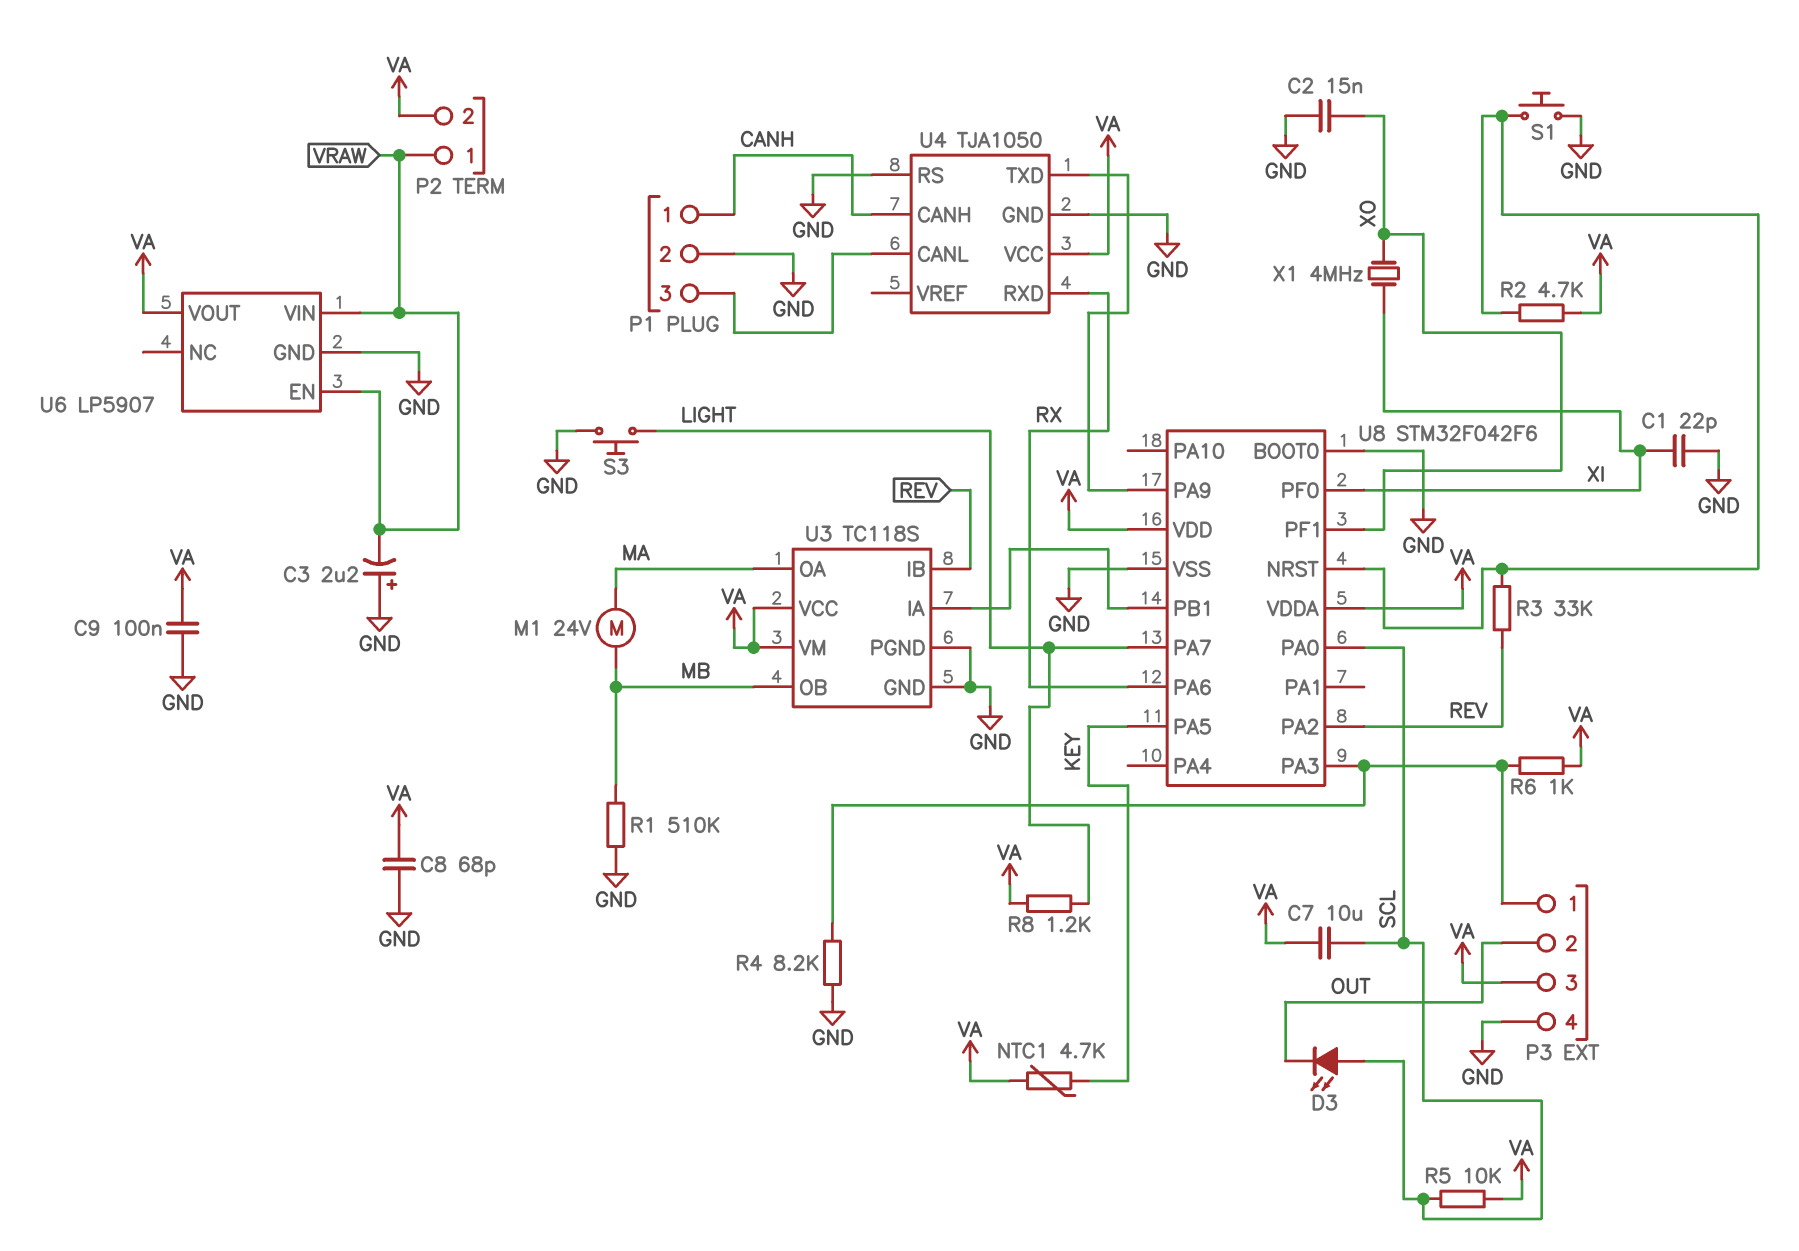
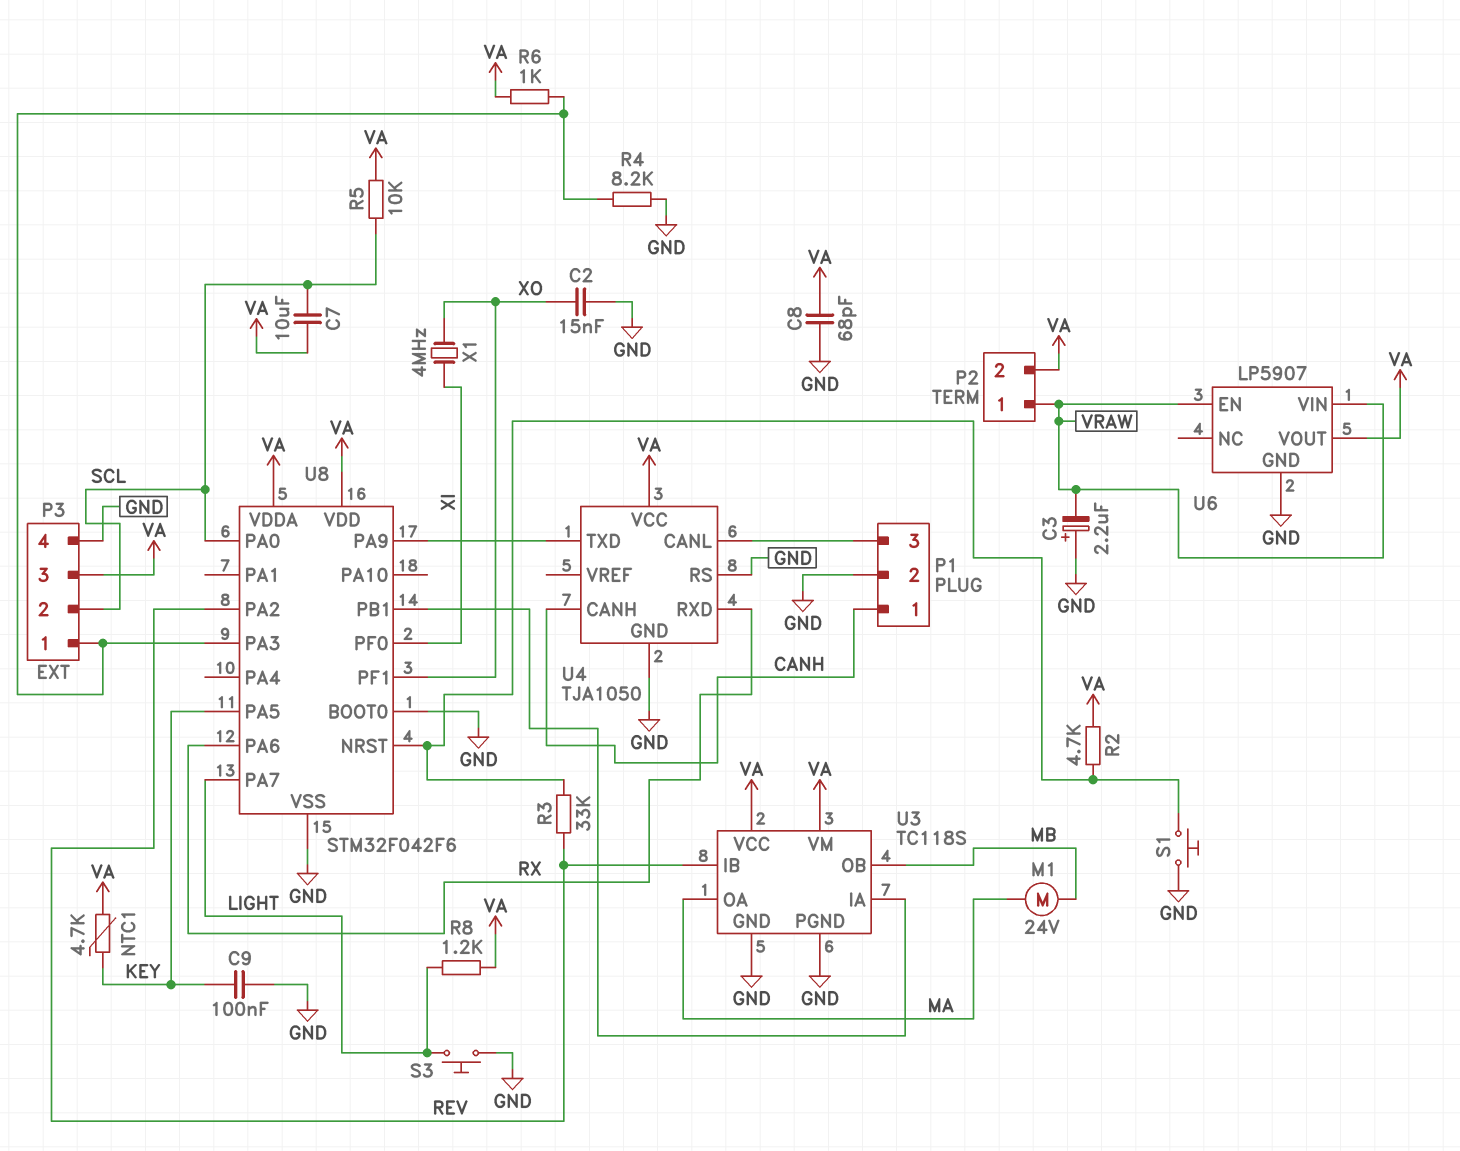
C1: 22pF (GND, XI) -> none
C9: 100nF (GND, VA) -> 100nF (GND, KEY)
D3: LED (A SCL, K OUT) -> none
P3 pin 2: OUT -> SCL
R1: 510k (GND, MB) -> none

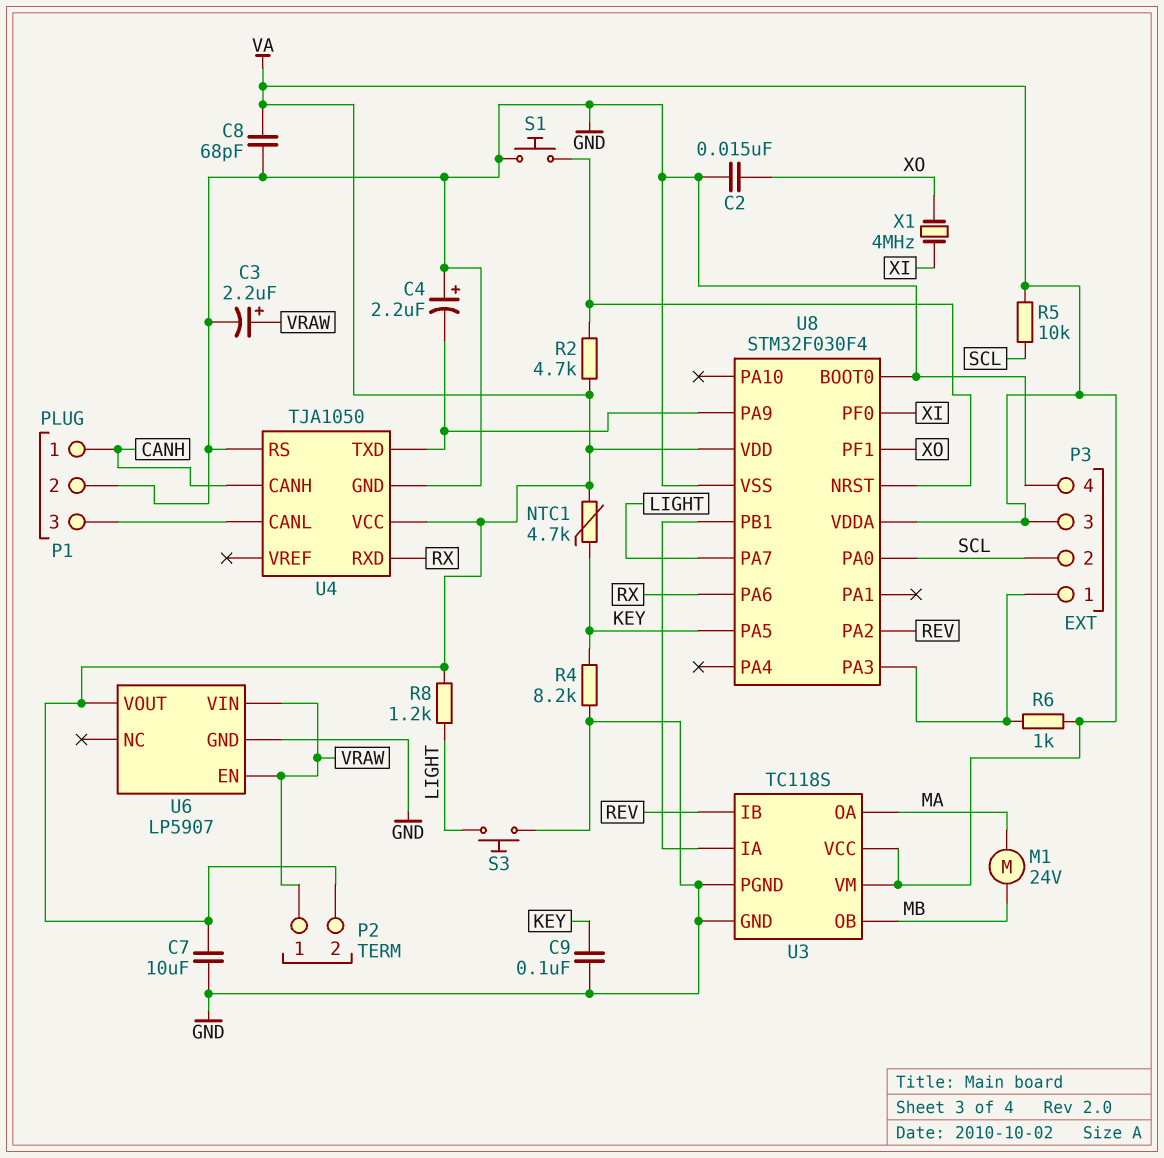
C3: 2.2uF (plus GND, minus VRAW) -> 2.2uF (plus VRAW, minus GND)
C4: none -> 2.2uF (plus GND, minus U4/TXD)
C7: 10uF (SCL, VA) -> 10uF (GND, VA)
R3: 33k (REV, U8/NRST) -> none
R4: 8.2k (GND, P3/1) -> 8.2k (GND, KEY)
U8: STM32F042F6 -> STM32F030F4

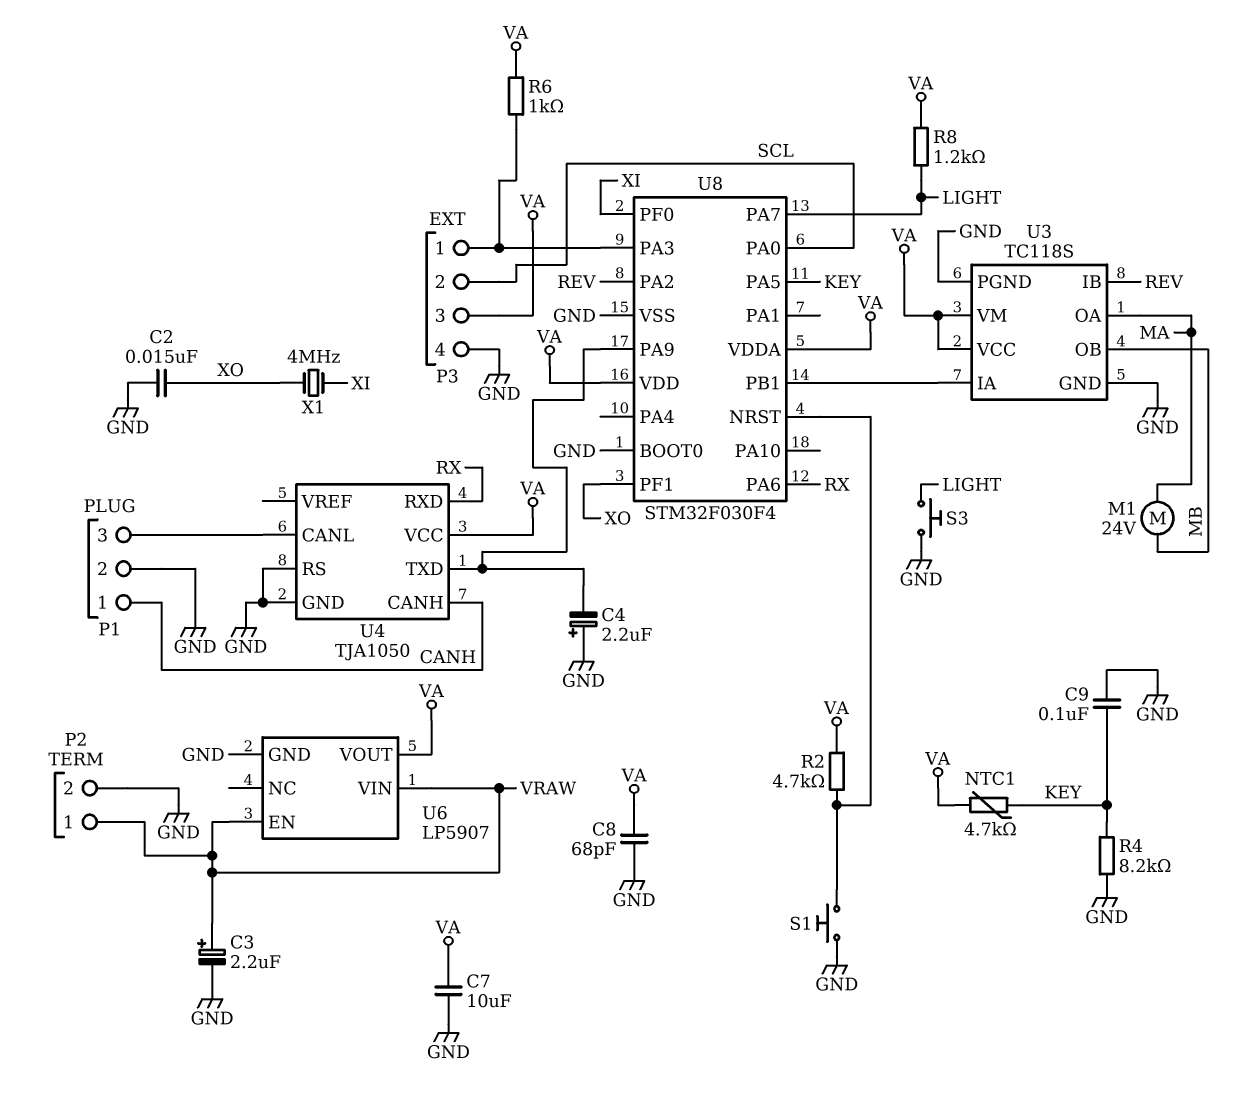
P2 pin 2: VA -> GND
R5: 10k (SCL, VA) -> none

